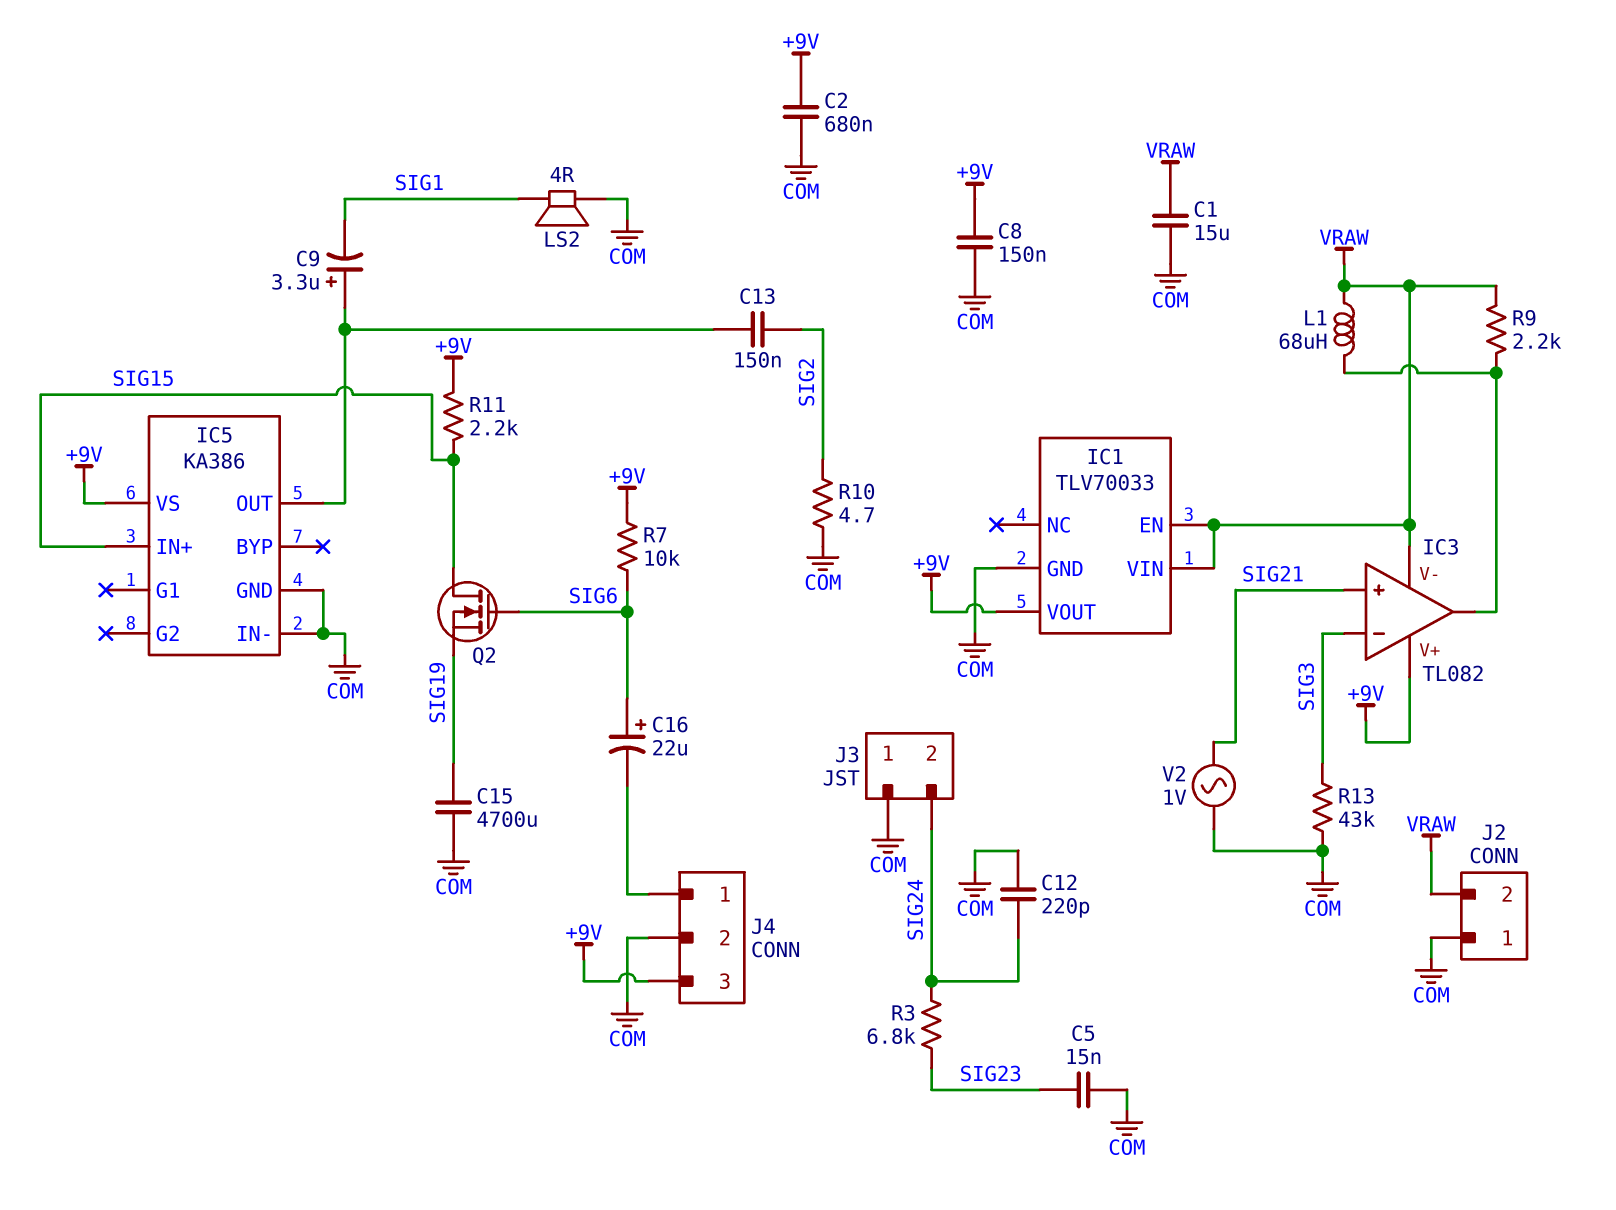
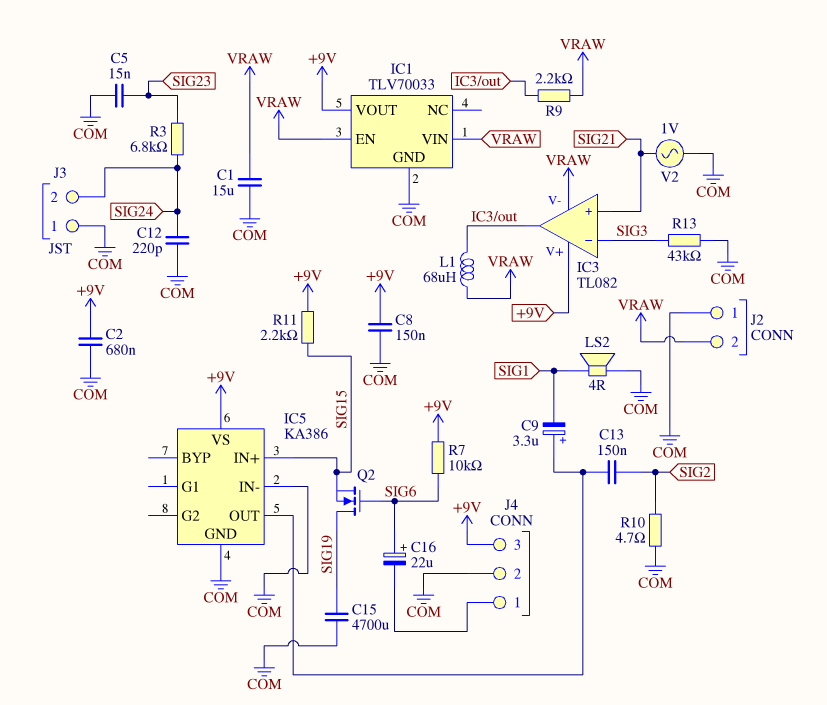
Q2: NMOS (G SIG6, D SIG15, S SIG19) -> NMOS (G SIG6, D SIG19, S SIG15)

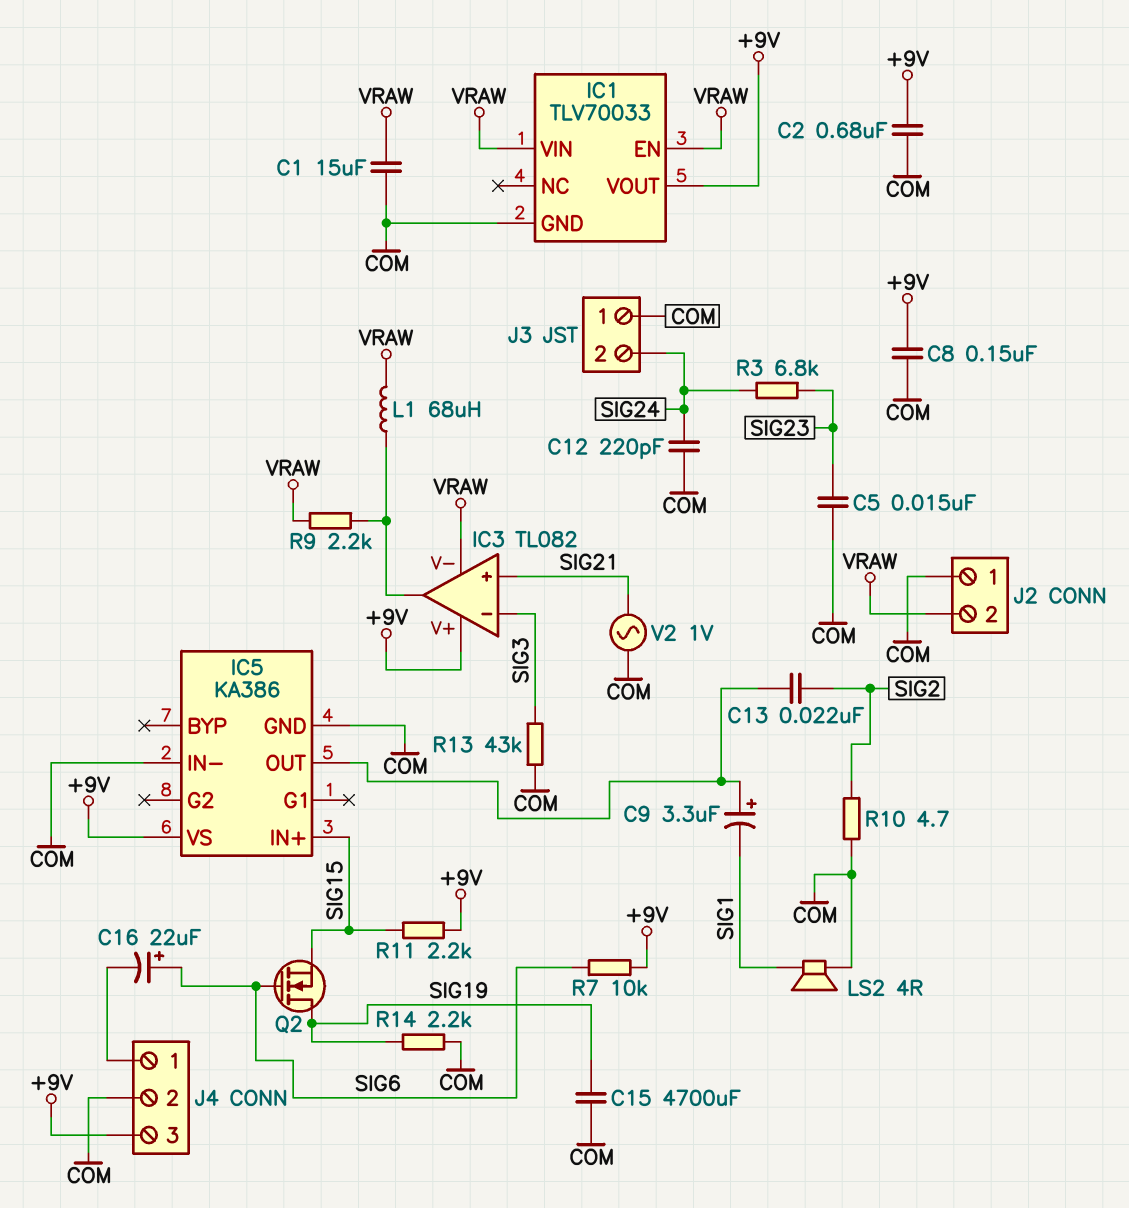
C13: 150nF (IC5/OUT, SIG2) -> 22nF (IC5/OUT, SIG2)
R14: none -> 2.2k (COM, SIG19)

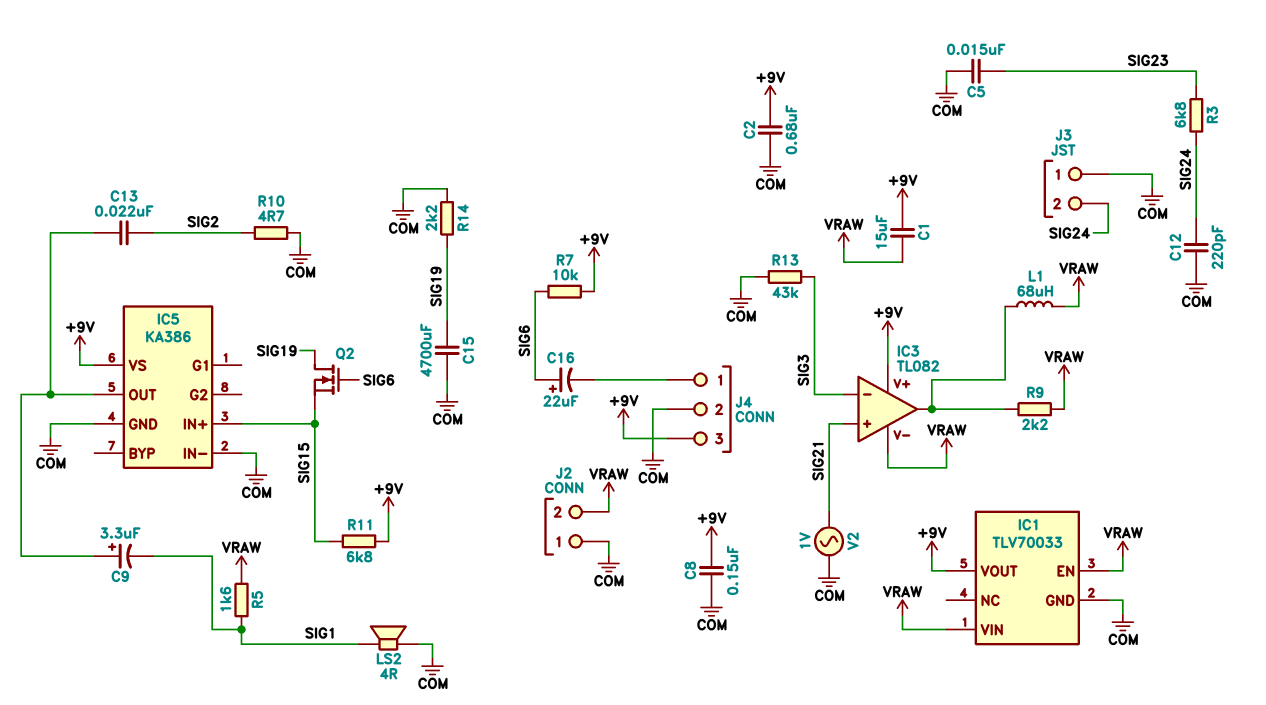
C1: 15uF (COM, VRAW) -> 15uF (+9V, VRAW)
R5: none -> 1.6k (SIG1, VRAW)
R11: 2.2k (+9V, SIG15) -> 6.8k (+9V, SIG15)

